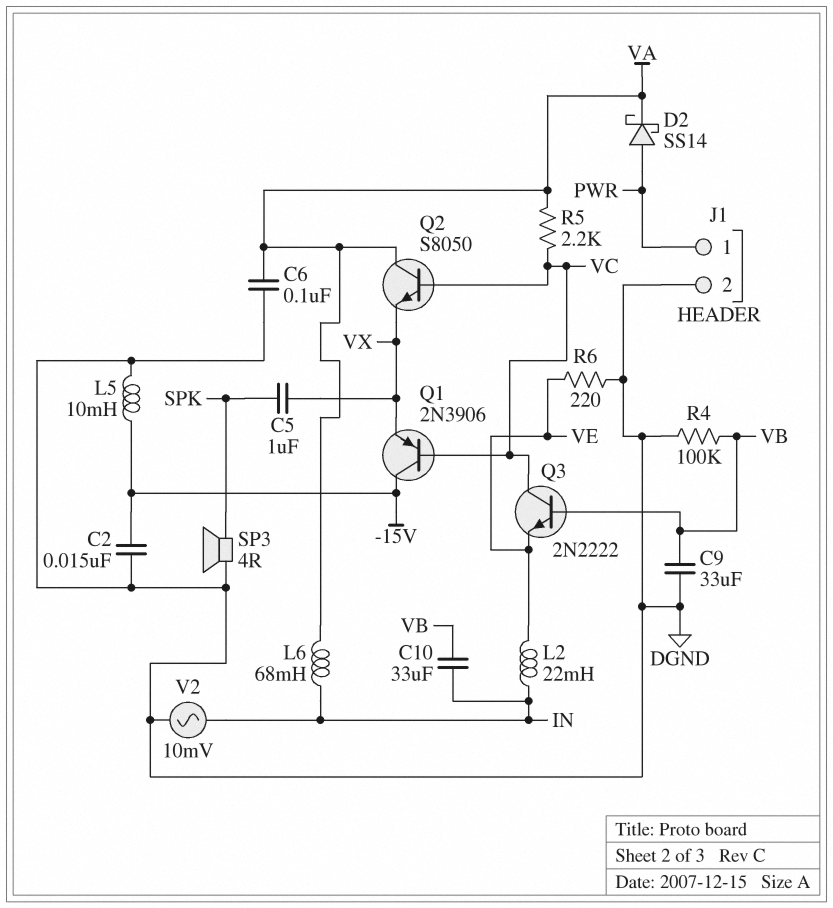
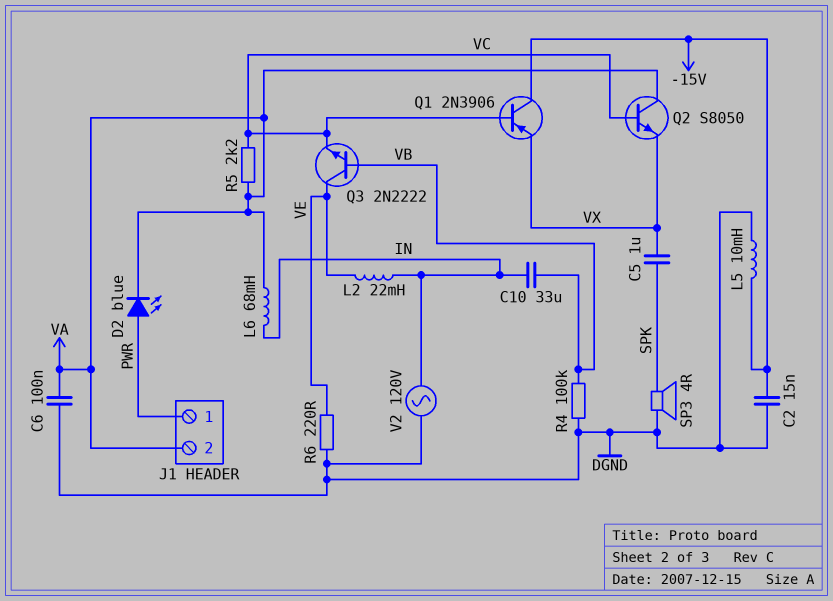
C9: 33uF (DGND, VB) -> none
D2: schottky SS14 (A PWR, K VA) -> LED blue (A PWR, K VA)
J1 pin 2: DGND -> VA
Q3: NPN 2N2222 (B VB, C VC, E VE) -> NPN 2N2222 (B VB, C VE, E VC)
V2: AC 10mV (DGND, IN) -> AC 120V (DGND, IN)

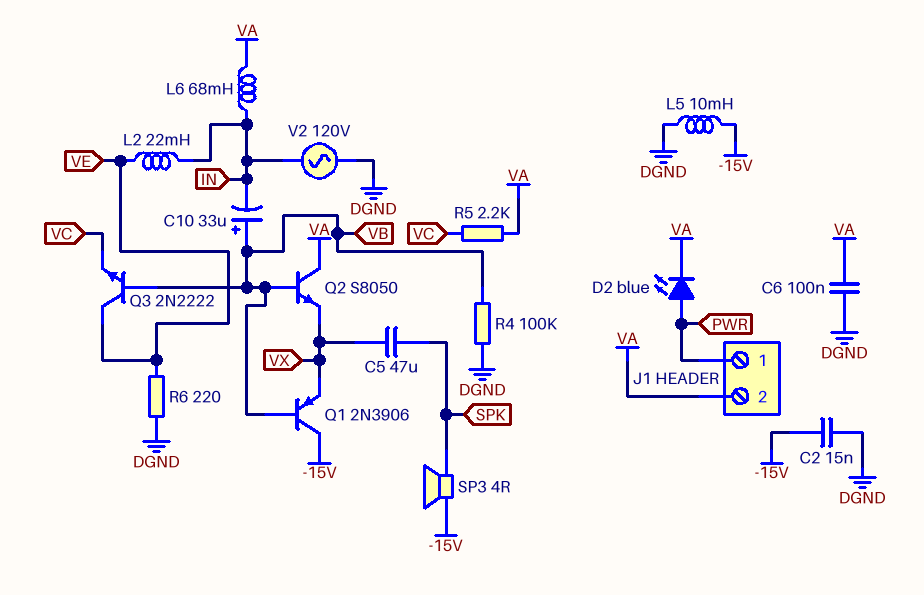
C5: 1uF (SPK, VX) -> 47uF (SPK, VX)
C10: 33uF (IN, VB) -> 33uF (plus VB, minus IN)
Q1: PNP 2N3906 (B VC, C -15V, E VX) -> PNP 2N3906 (B VB, C -15V, E VX)
Q2: NPN S8050 (B VC, C VA, E VX) -> NPN S8050 (B VB, C VA, E VX)
SP3: speaker 4R (DGND, SPK) -> speaker 4R (-15V, SPK)

